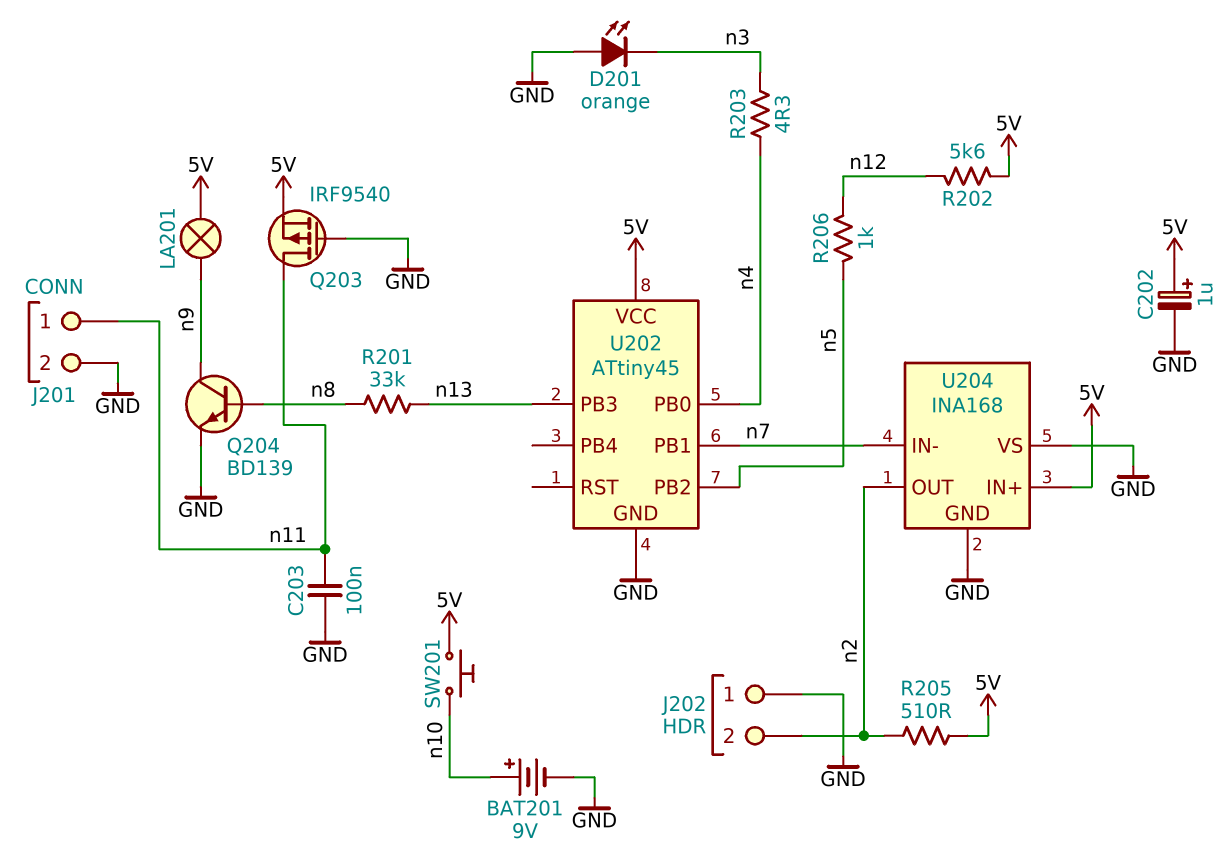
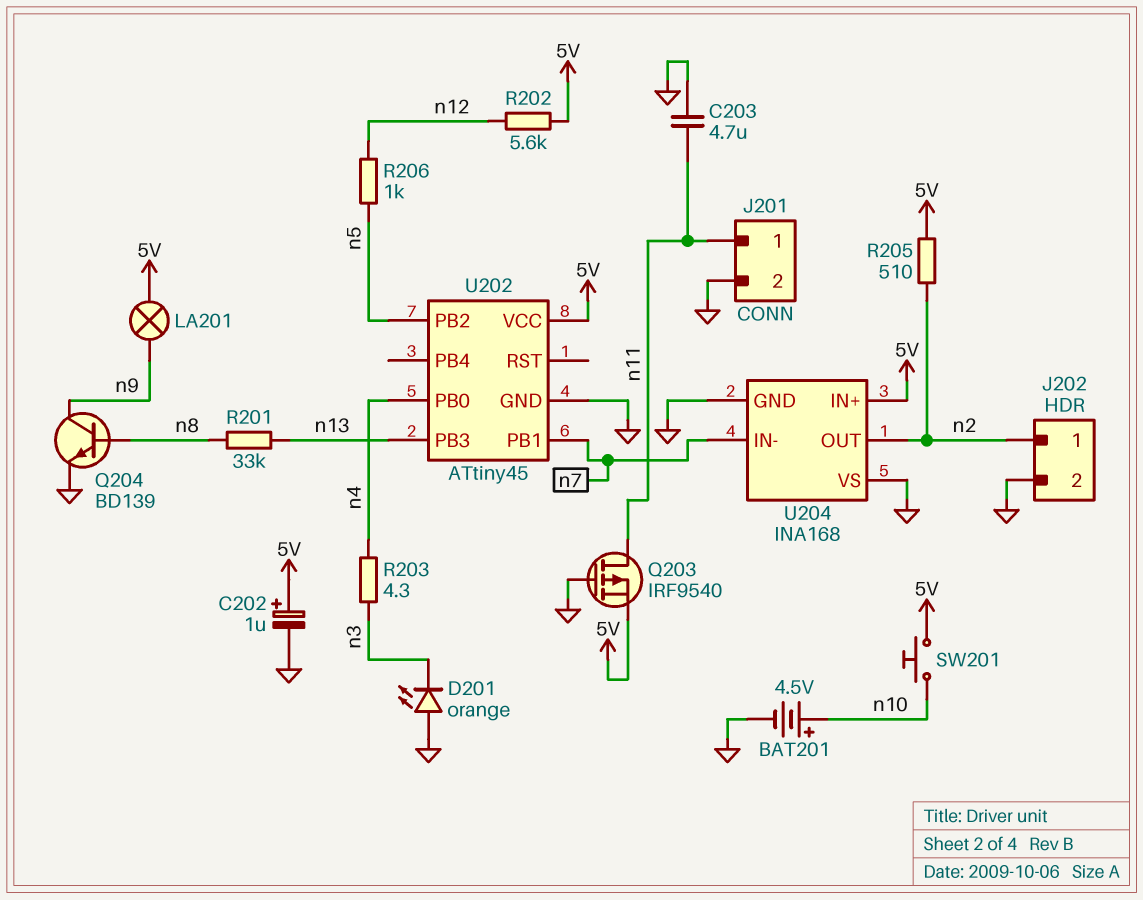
BAT201: 9V (plus n10, minus GND) -> 4.5V (plus n10, minus GND)
C203: 100nF (GND, n11) -> 4.7uF (GND, n11)
J202 pin 1: GND -> n2
J202 pin 2: n2 -> GND

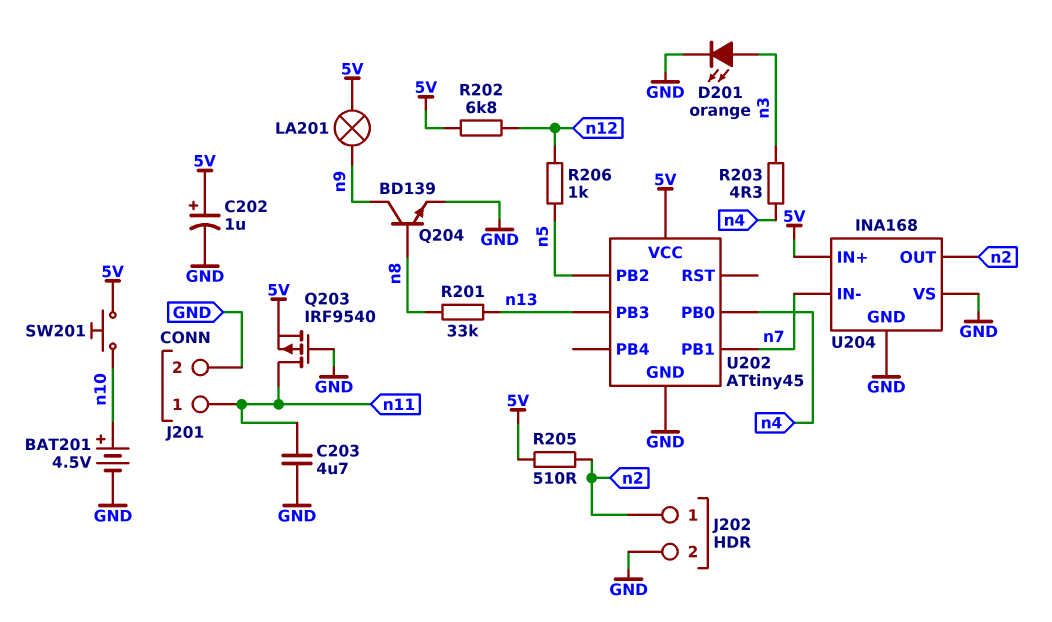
D201: LED orange (A GND, K n3) -> LED orange (A n3, K GND)
R202: 5.6k (5V, n12) -> 6.8k (5V, n12)

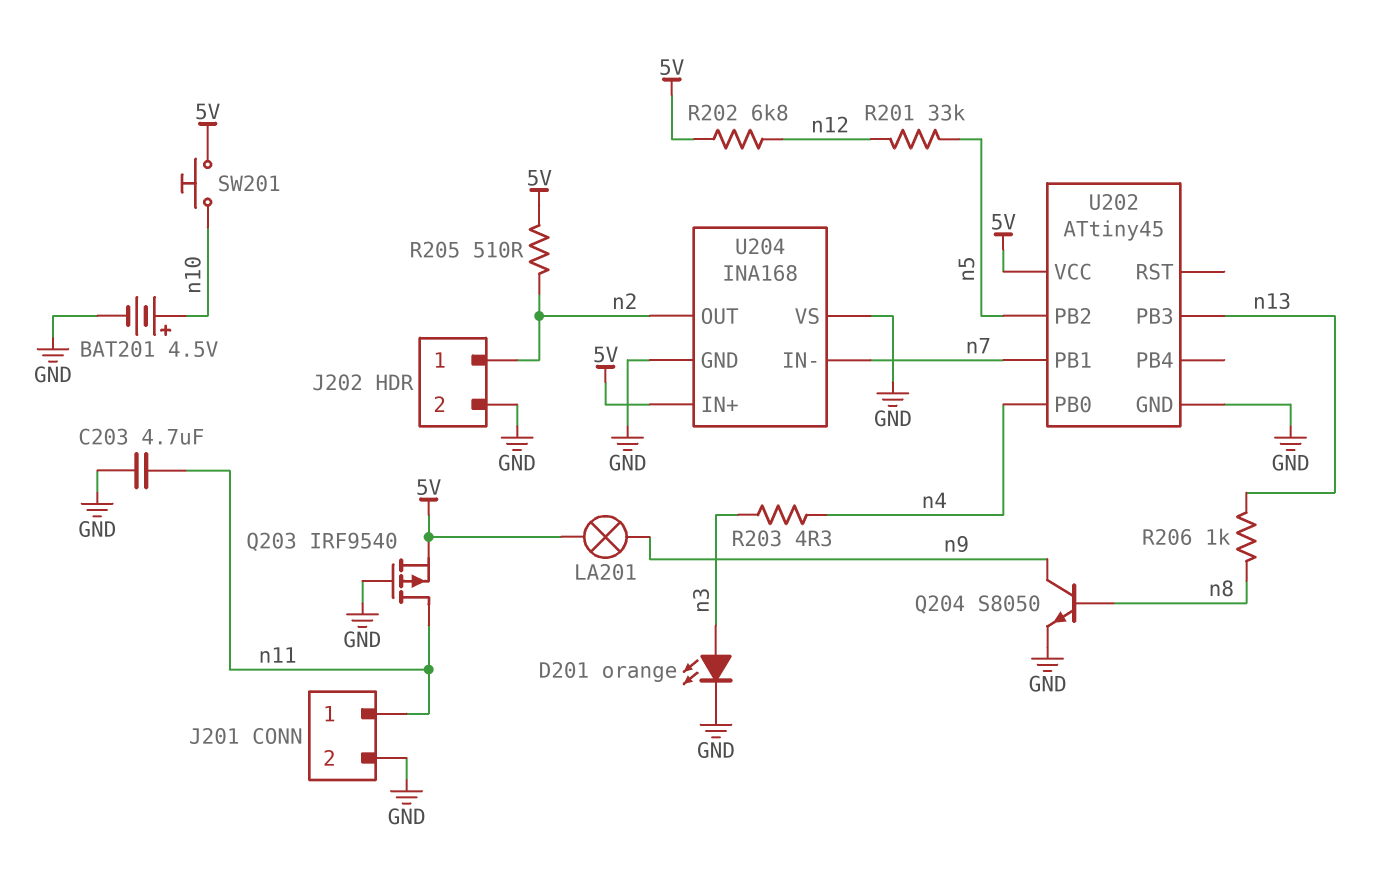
C202: 1uF (plus 5V, minus GND) -> none
Q204: NPN BD139 (B n8, C n9, E GND) -> NPN S8050 (B n8, C n9, E GND)
R201: 33k (n8, n13) -> 33k (n5, n12)
R206: 1k (n5, n12) -> 1k (n8, n13)

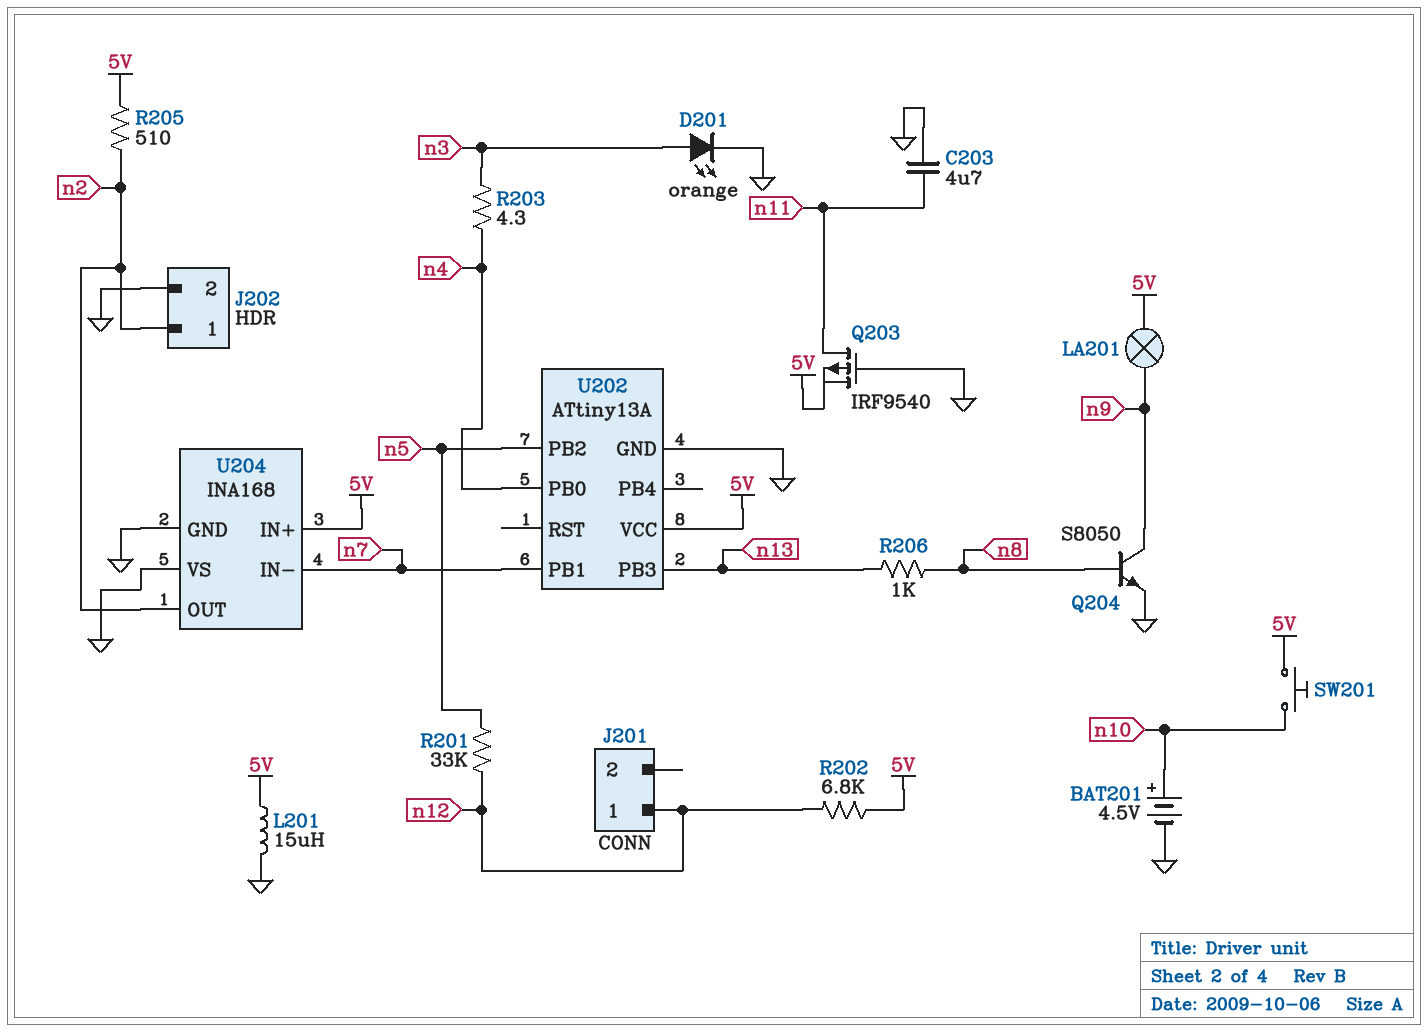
J201 pin 1: n11 -> n12
J201 pin 2: GND -> none
L201: none -> 15uH (5V, GND)
U202: ATtiny45 -> ATtiny13A

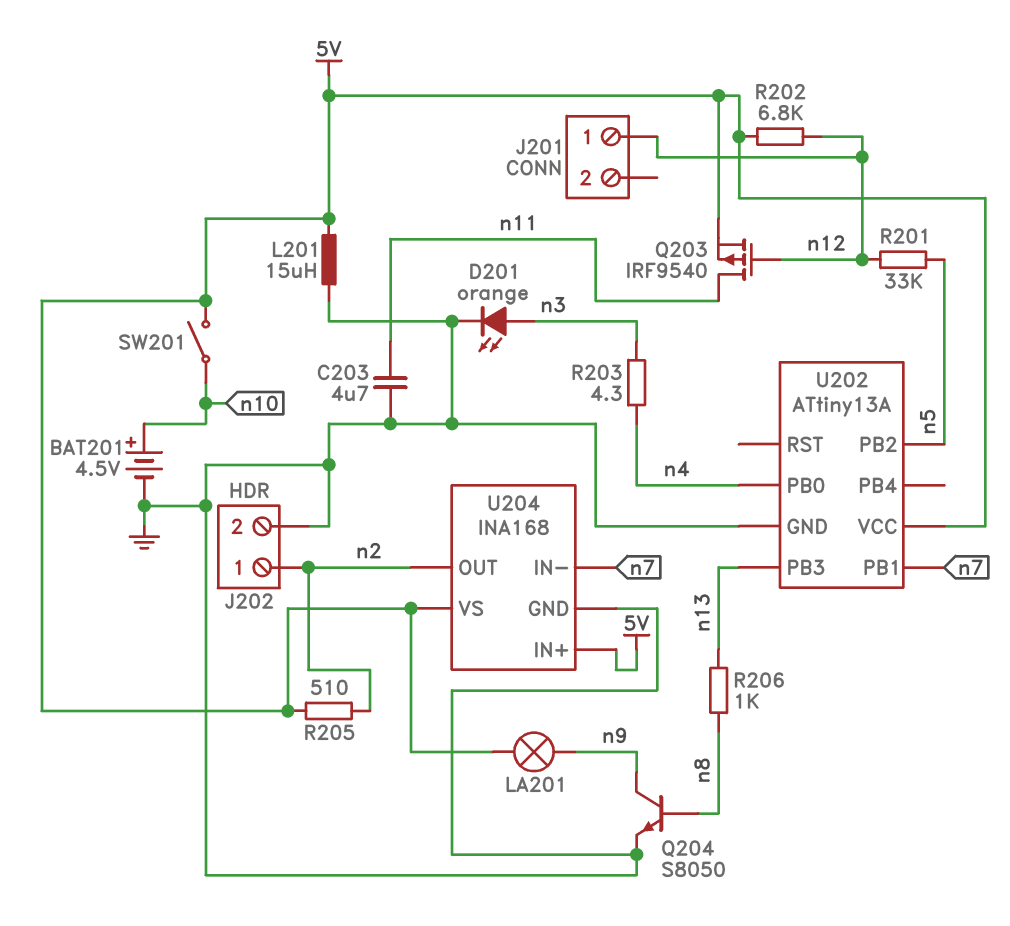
Q203: PMOS IRF9540 (G GND, D n11, S 5V) -> PMOS IRF9540 (G n12, D n11, S 5V)
SW201: button (5V, n10) -> switch (5V, n10)
U204 pin VS: GND -> 5V

